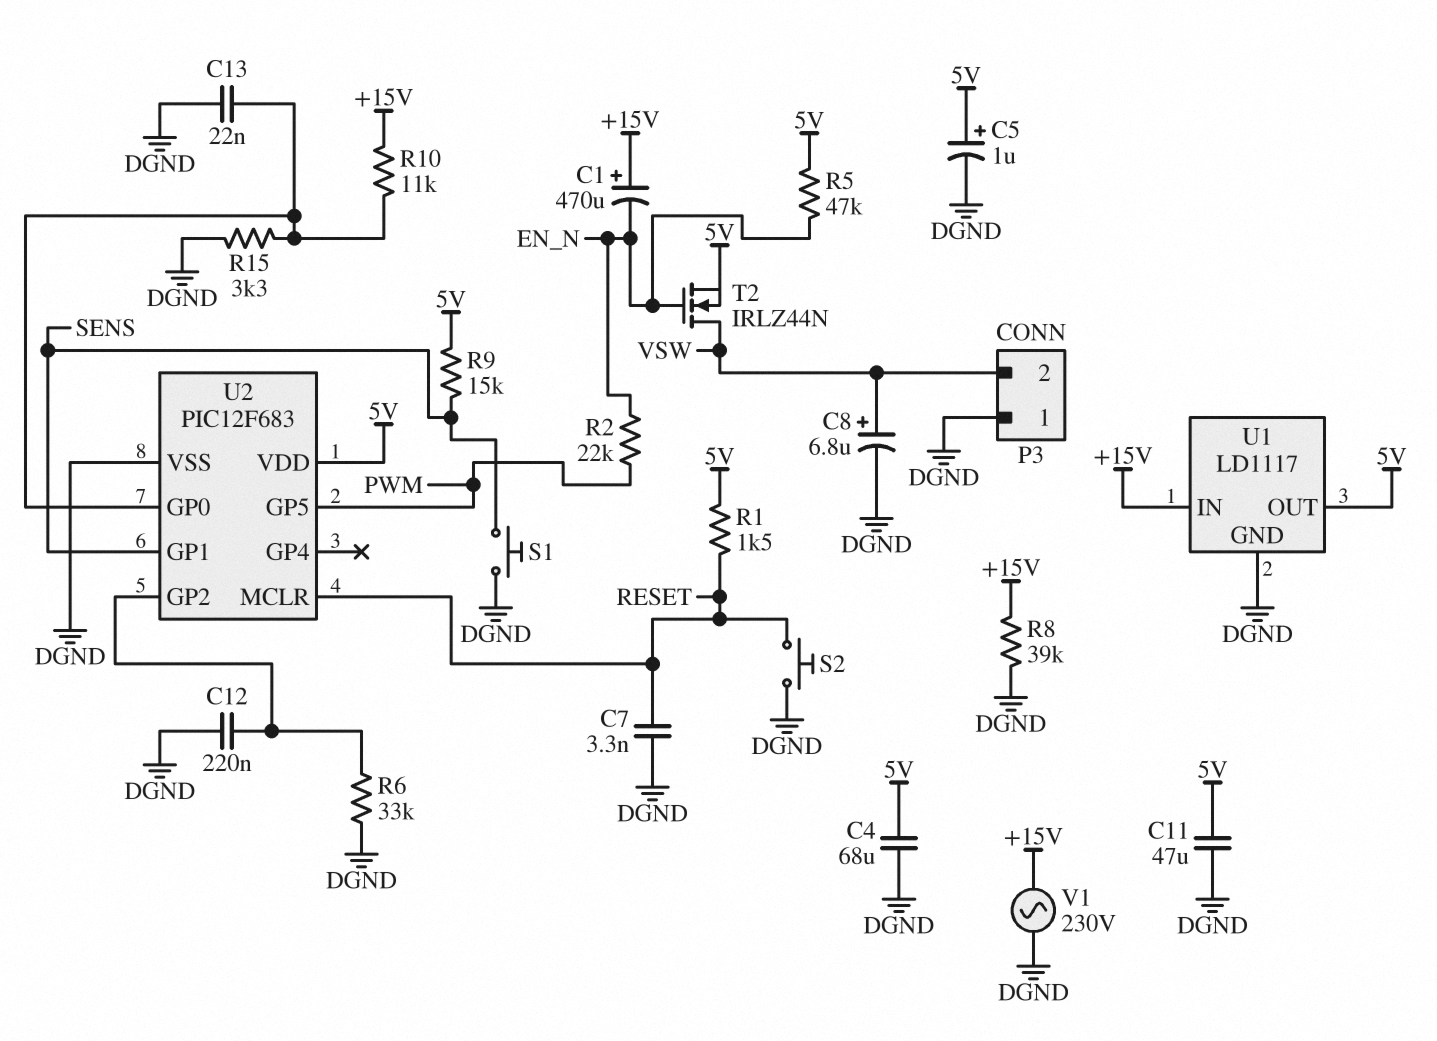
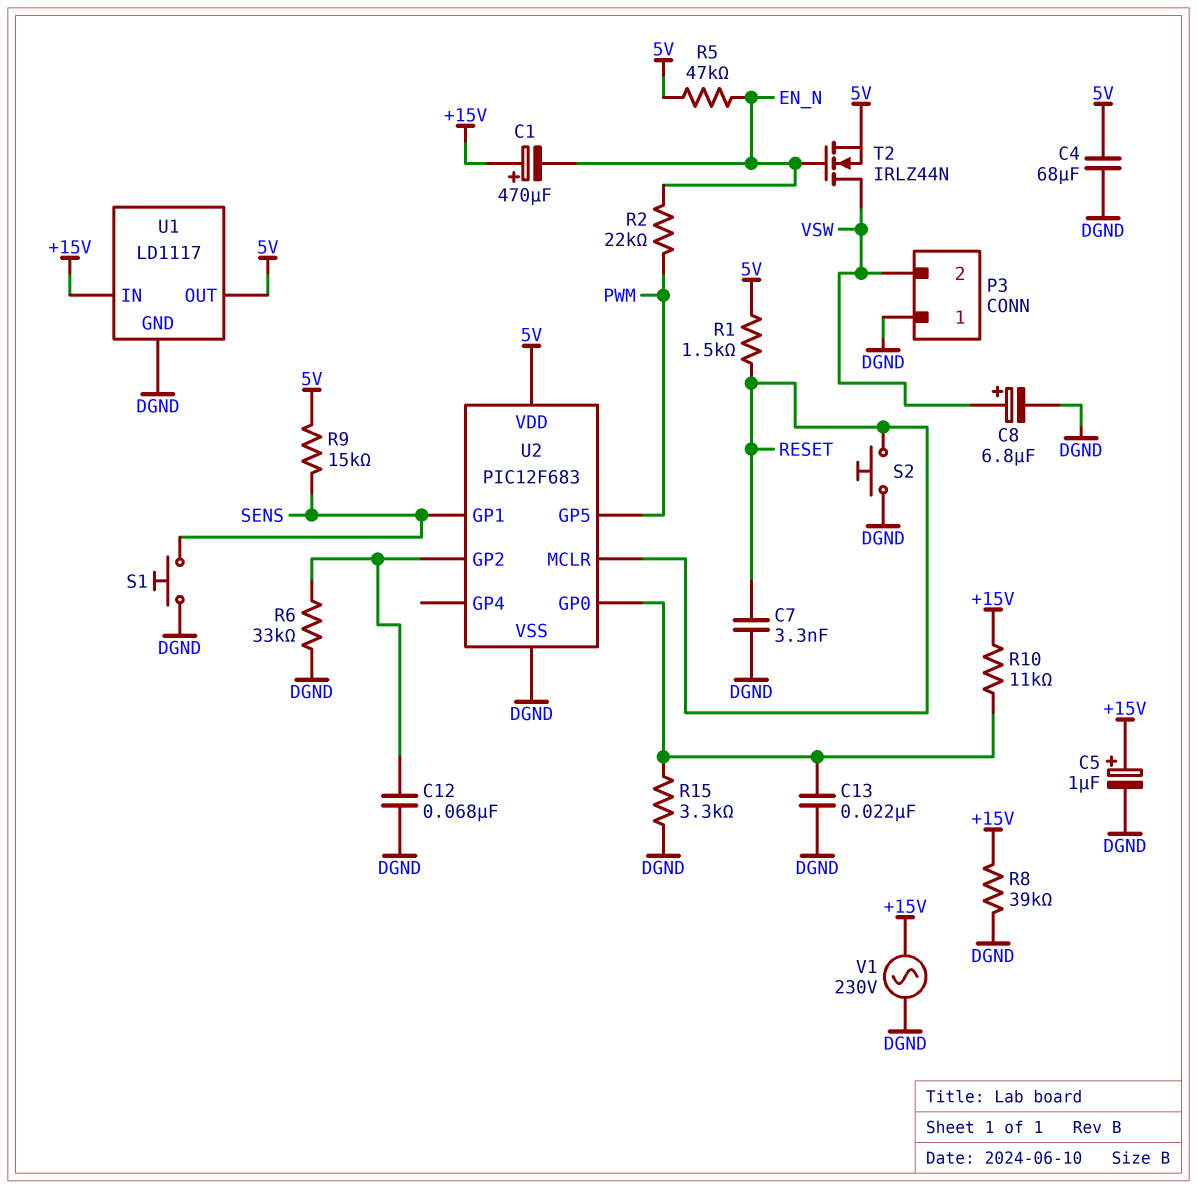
C5: 1uF (plus 5V, minus DGND) -> 1uF (plus +15V, minus DGND)
C11: 47uF (5V, DGND) -> none
C12: 220nF (DGND, U2/GP2) -> 68nF (DGND, U2/GP2)

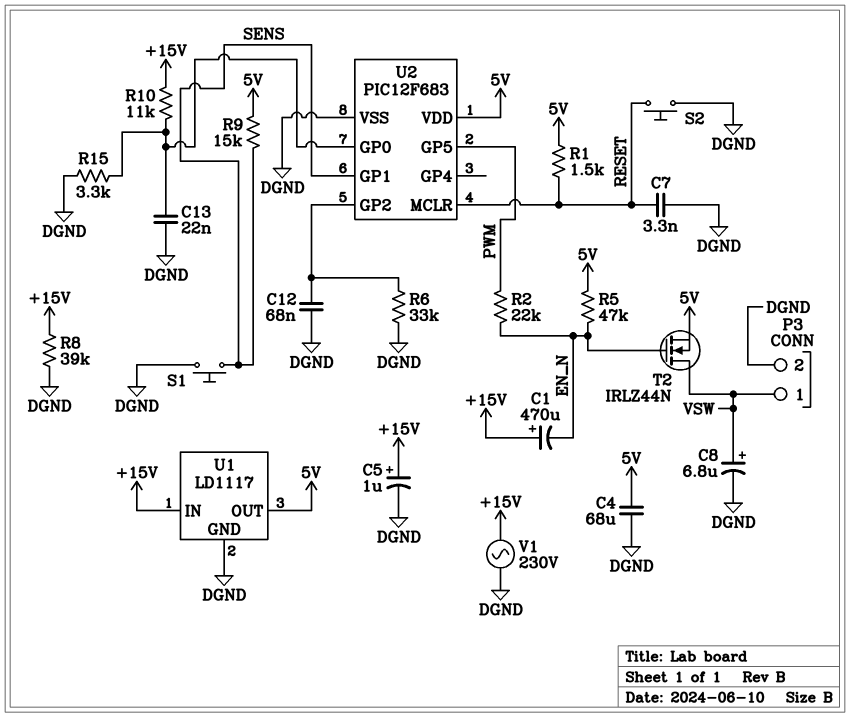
P3 pin 1: DGND -> VSW
P3 pin 2: VSW -> DGND

